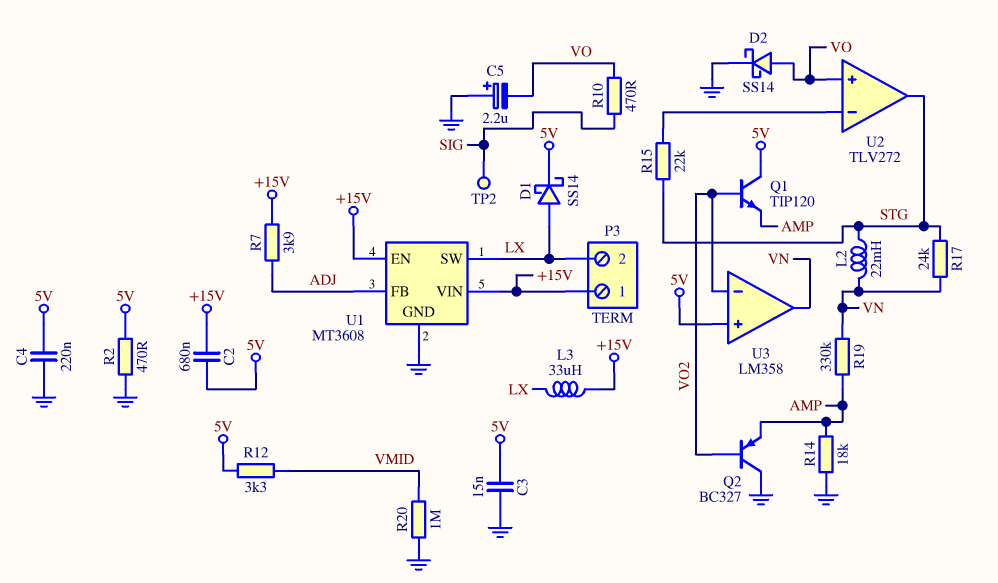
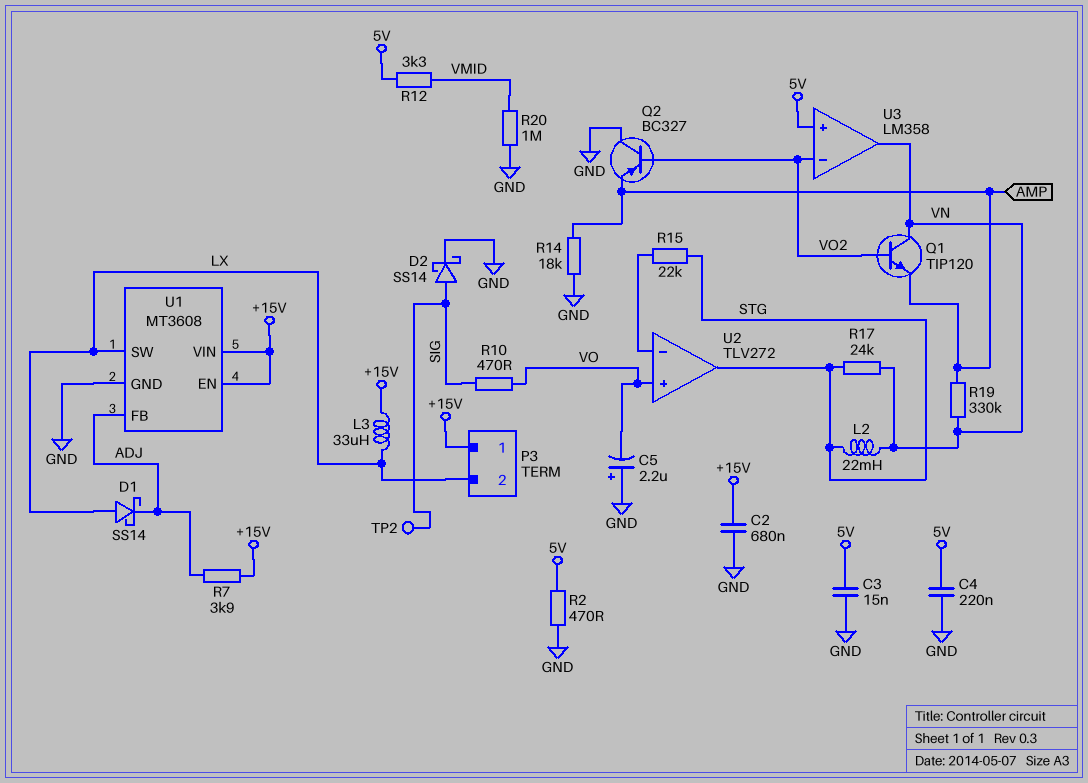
C2: 680nF (+15V, 5V) -> 680nF (+15V, GND)
D1: schottky SS14 (A LX, K 5V) -> schottky SS14 (A LX, K ADJ)
D2: schottky SS14 (A VO, K GND) -> schottky SS14 (A SIG, K GND)
Q1: NPN TIP120 (B VO2, C 5V, E AMP) -> NPN TIP120 (B VO2, C VN, E AMP)

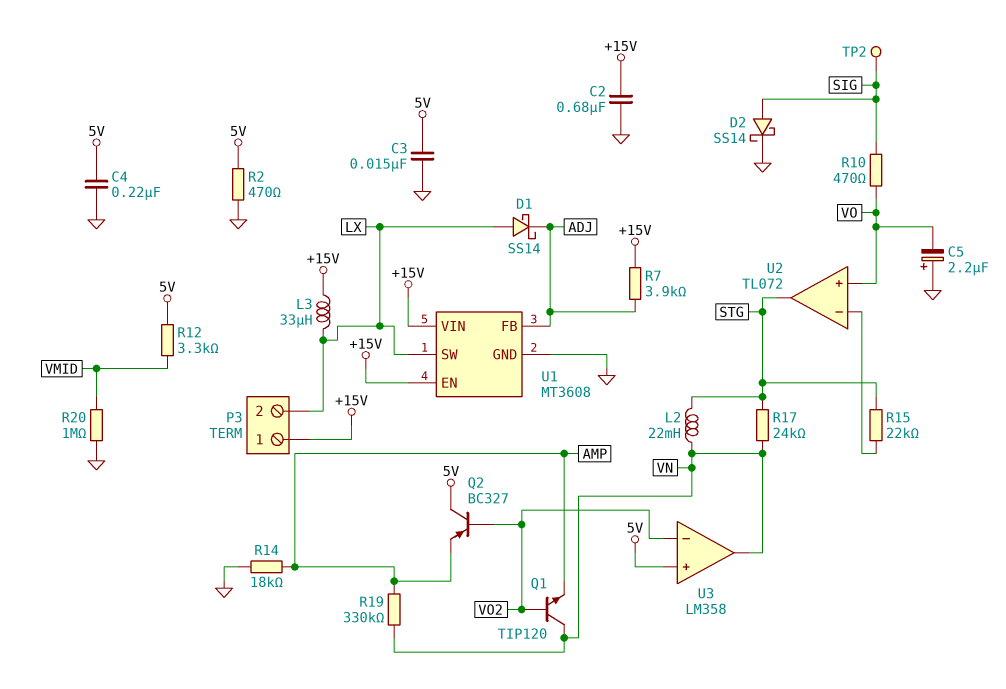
Q2: PNP BC327 (B VO2, C GND, E AMP) -> PNP BC327 (B VO2, C 5V, E AMP)
U2: TLV272 -> TL072

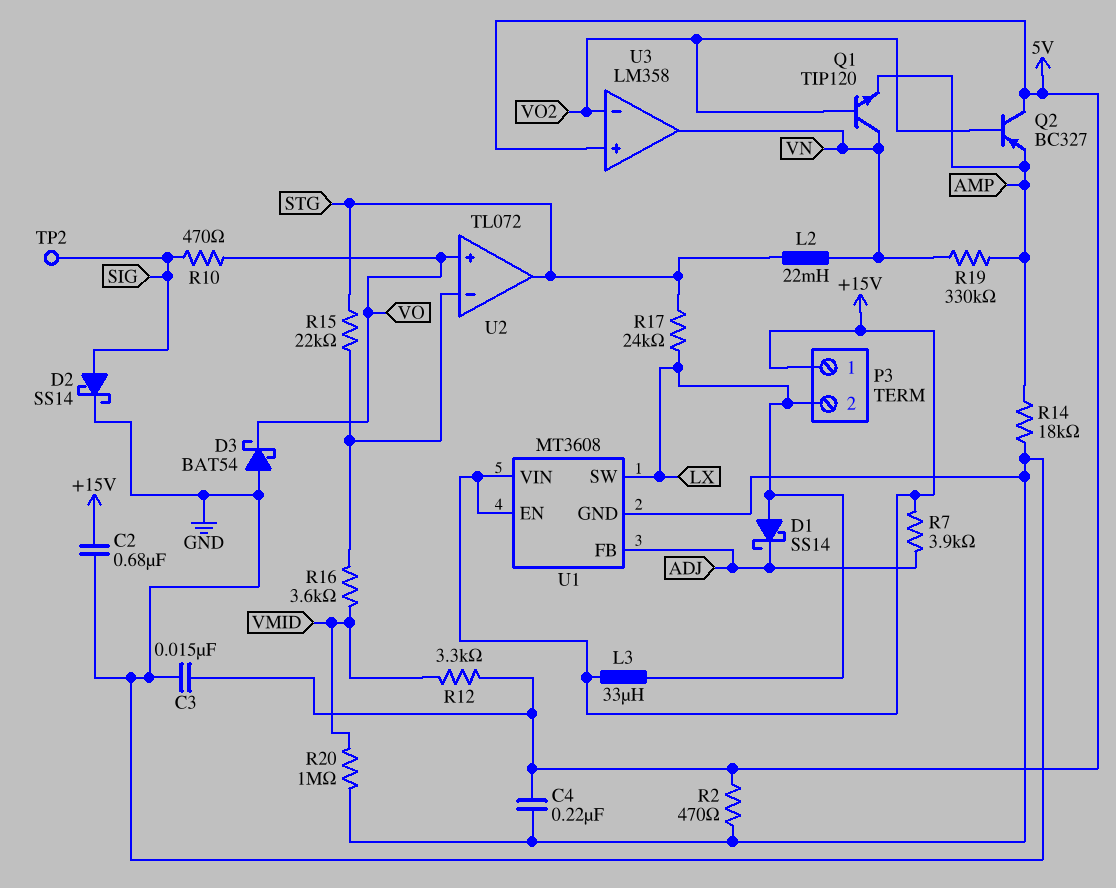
C5: 2.2uF (plus GND, minus VO) -> none
D3: none -> schottky BAT54 (A GND, K VO)
R16: none -> 3.6k (U2/in-, VMID)
R17: 24k (STG, VN) -> 24k (LX, STG)

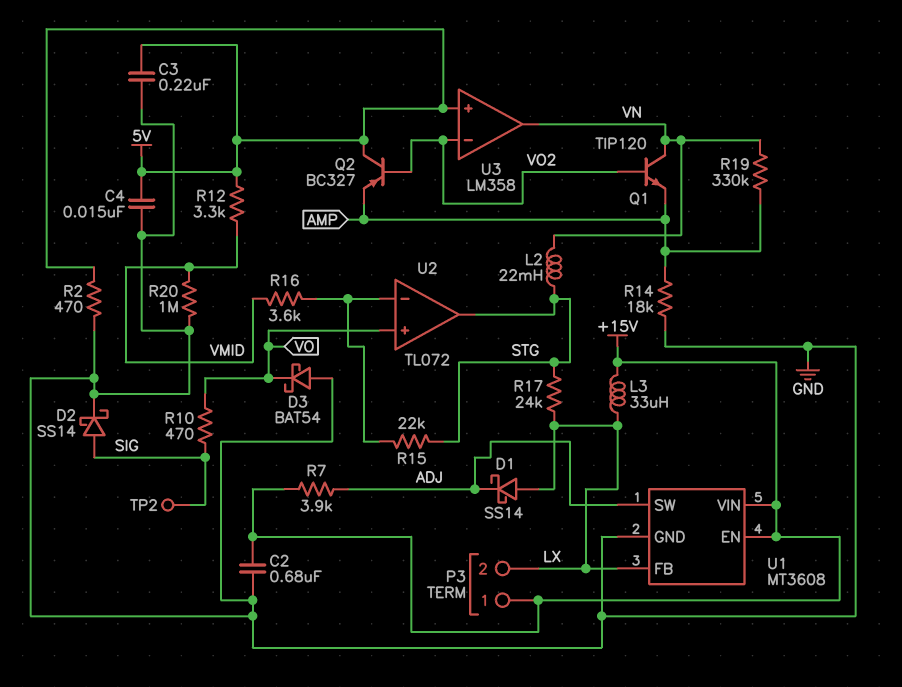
C3: 15nF (5V, GND) -> 220nF (5V, GND)
C4: 220nF (5V, GND) -> 15nF (5V, GND)
U1 pin FB: ADJ -> LX
U1 pin SW: LX -> ADJ

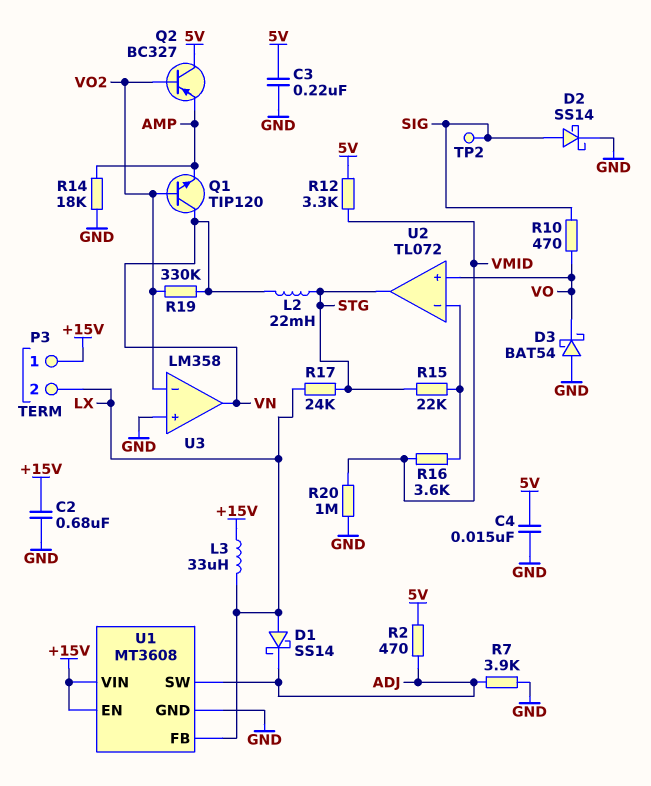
R2: 470 (5V, GND) -> 470 (5V, ADJ)
R7: 3.9k (+15V, ADJ) -> 3.9k (ADJ, GND)
R19: 330k (AMP, VN) -> 330k (VN, VO2)
U3 pin in+: 5V -> GND

